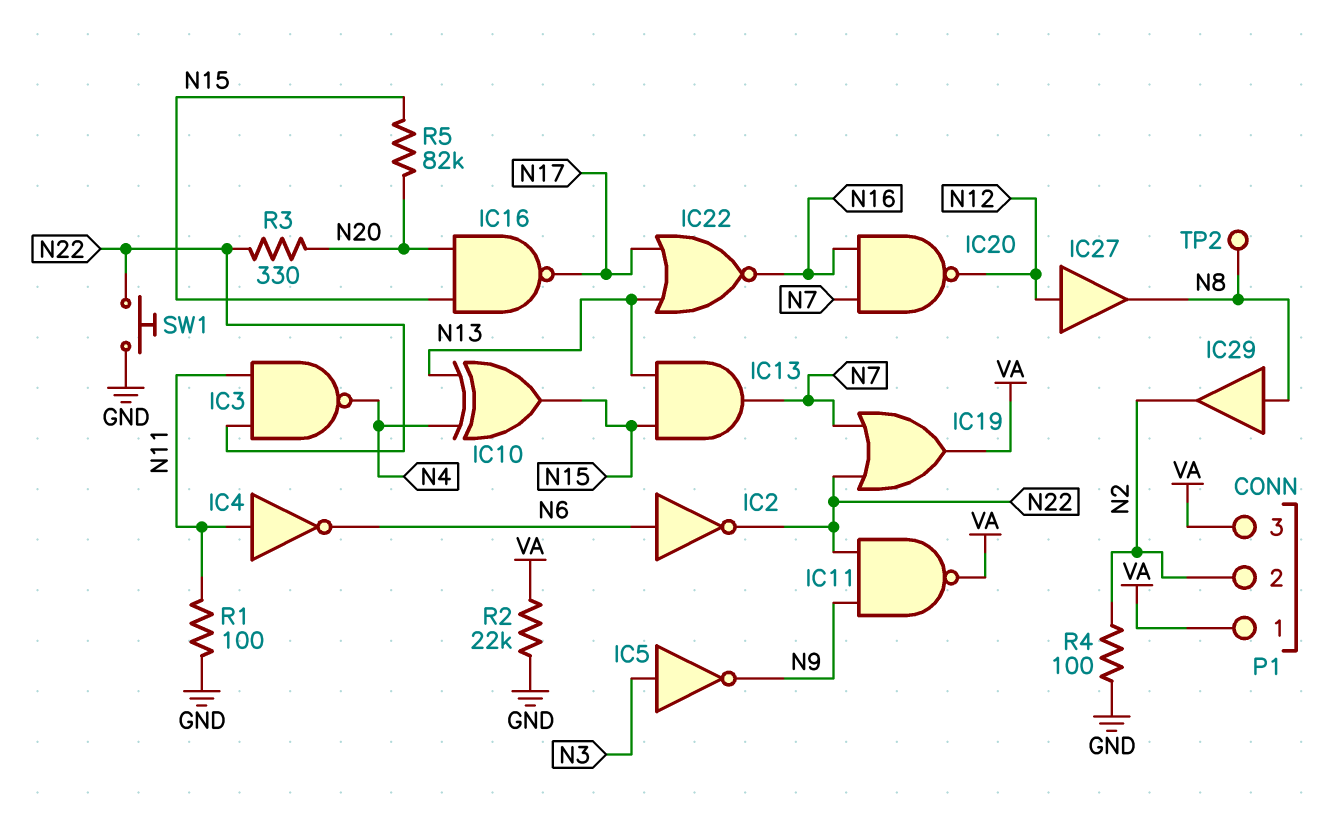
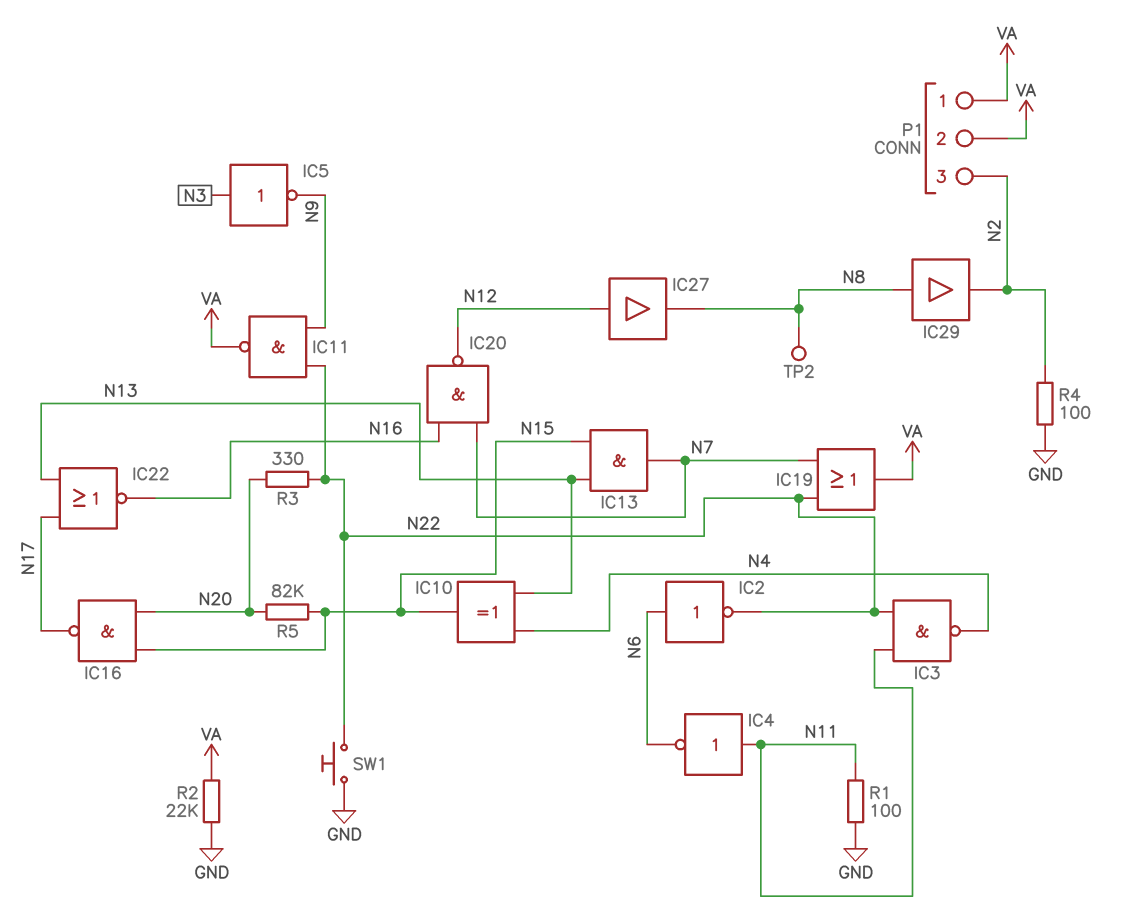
P1 pin 2: N2 -> VA
P1 pin 3: VA -> N2

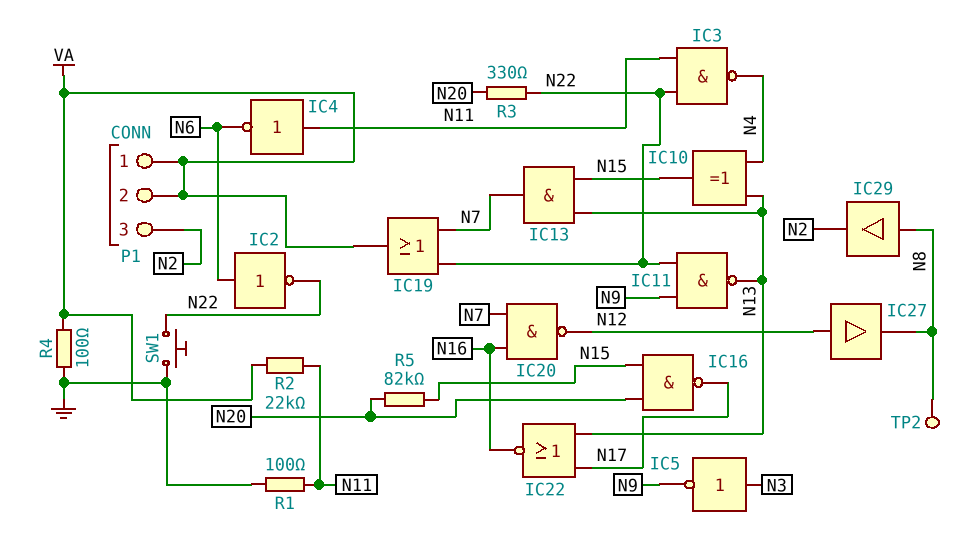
IC11: NAND (in N9, in N22, out VA) -> NAND (in N9, in N22, out N13)
R2: 22k (GND, VA) -> 22k (N11, VA)
R4: 100 (GND, N2) -> 100 (GND, VA)

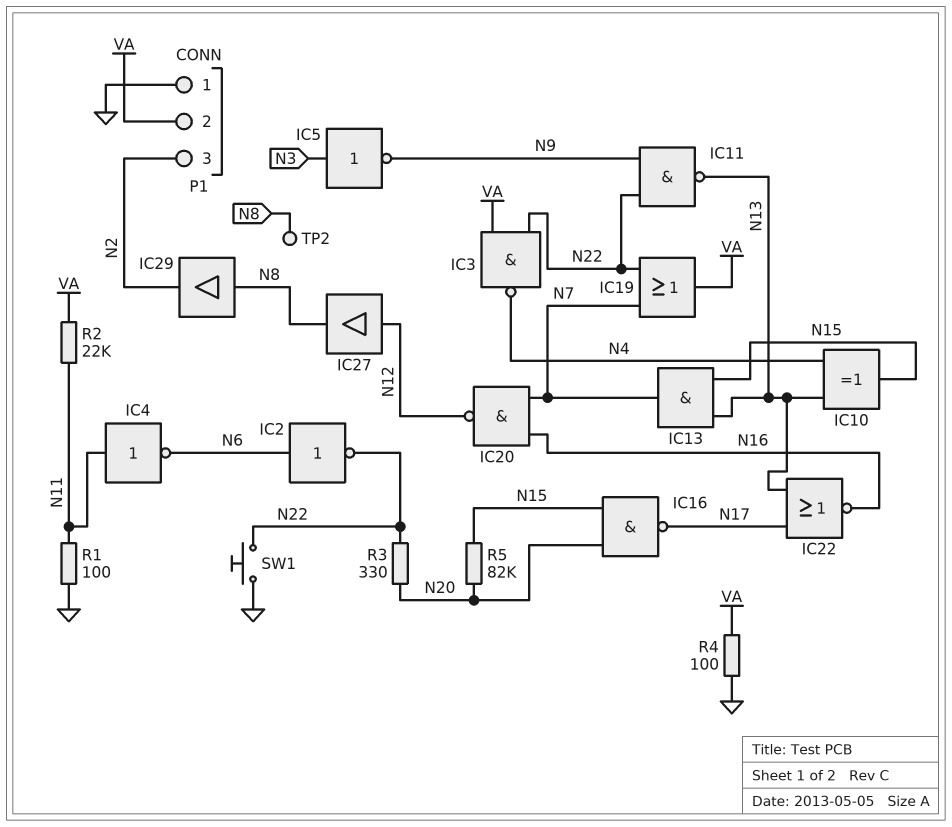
IC3: NAND (in N11, in N22, out N4) -> NAND (in N22, in VA, out N4)
P1 pin 1: VA -> GND

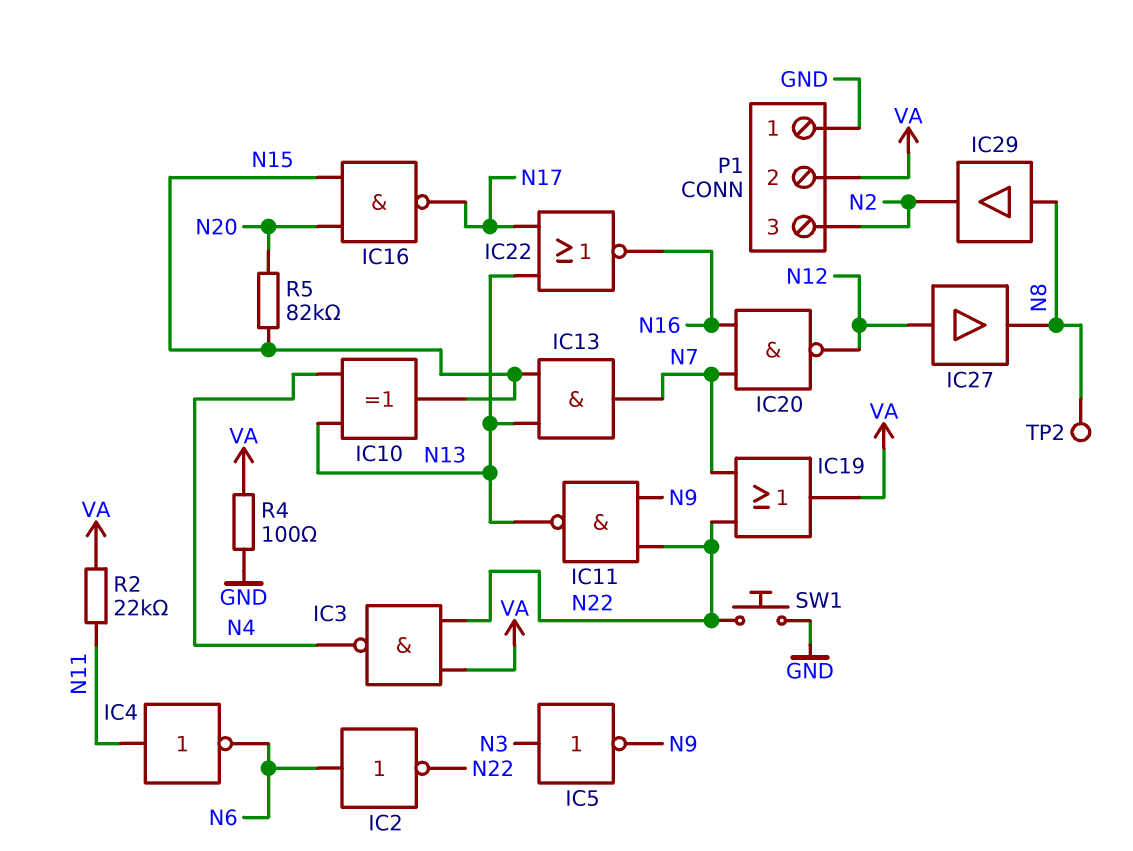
R1: 100 (GND, N11) -> none
R3: 330 (N20, N22) -> none

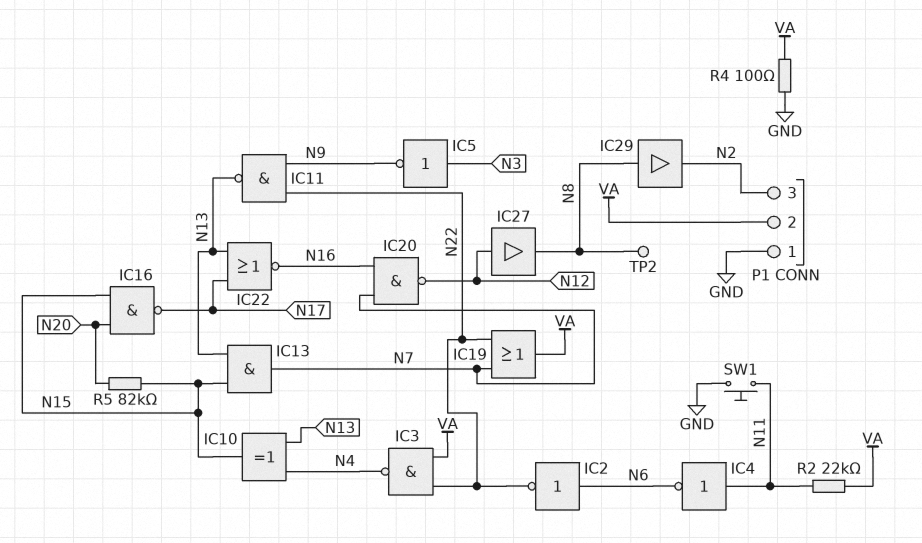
SW1: button (GND, N22) -> button (GND, N11)

